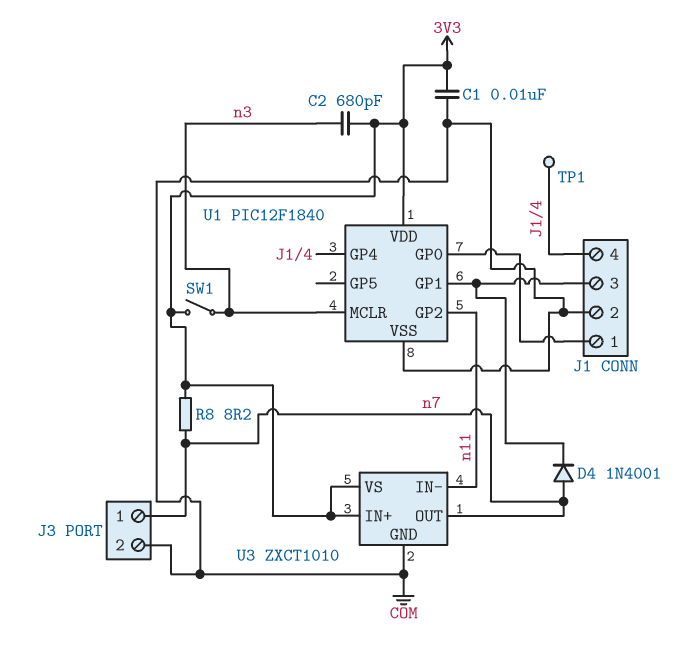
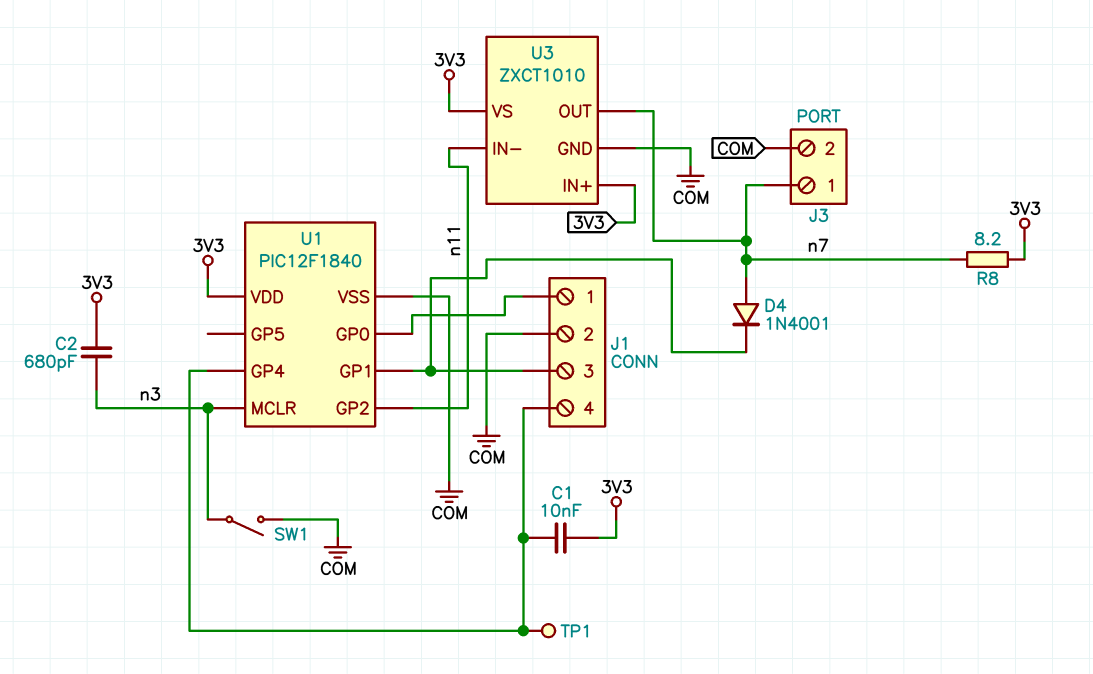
C1: 10nF (3V3, COM) -> 10nF (3V3, J1/4)
SW1: switch (3V3, n3) -> switch (COM, n3)

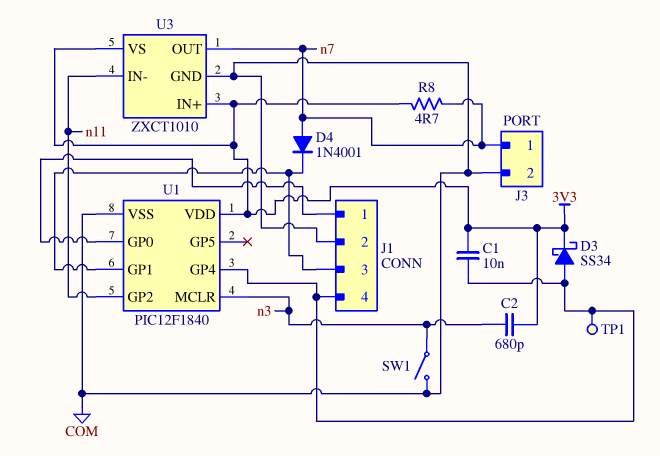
D3: none -> schottky SS34 (A J1/4, K 3V3)
R8: 8.2 (3V3, n7) -> 4.7 (3V3, n7)

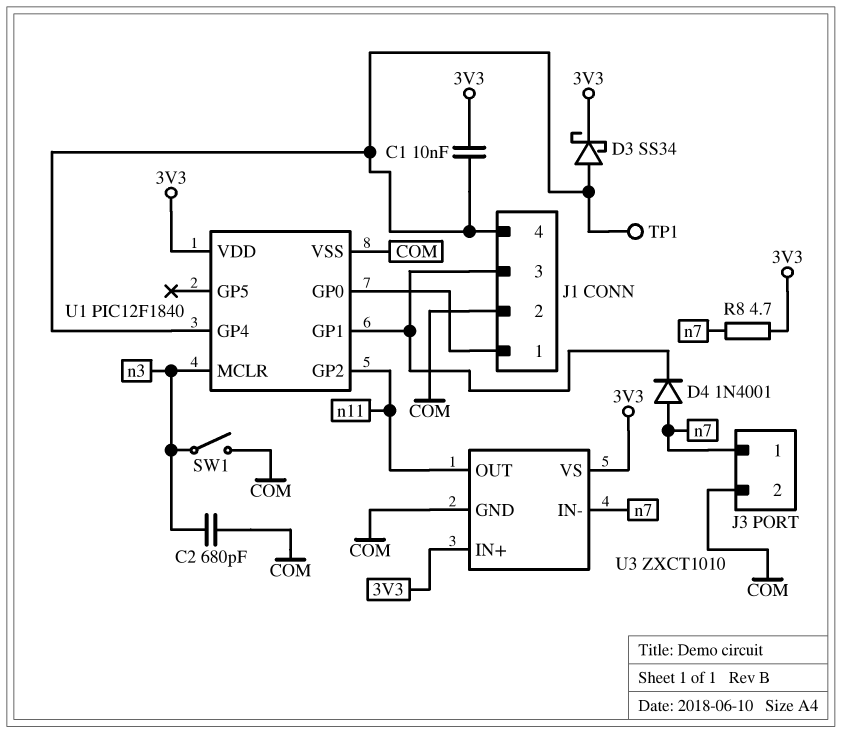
C2: 680pF (3V3, n3) -> 680pF (COM, n3)
U3 pin IN-: n11 -> n7
U3 pin OUT: n7 -> n11

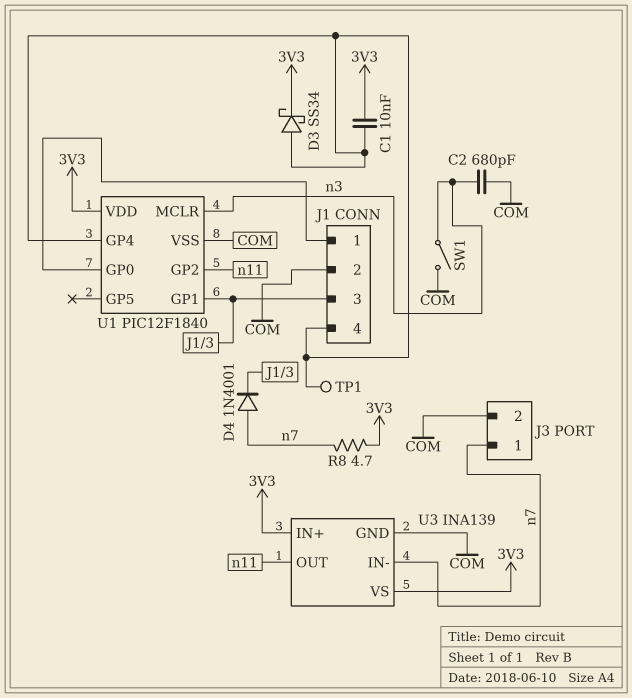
U3: ZXCT1010 -> INA139

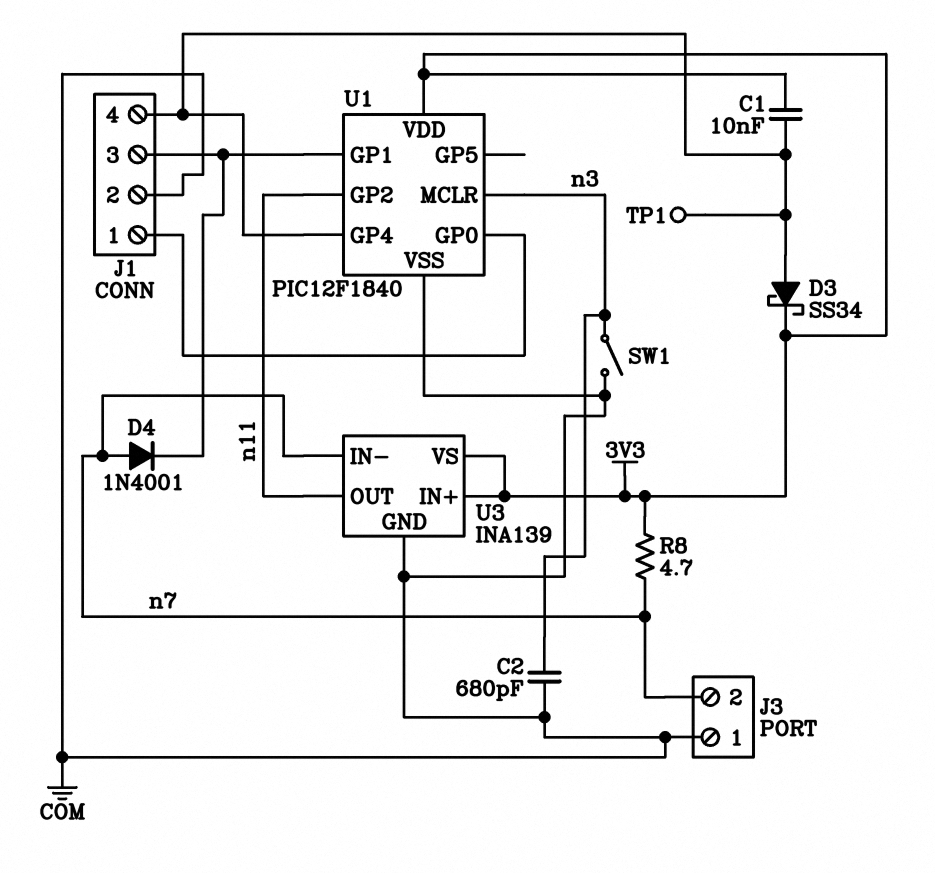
J3 pin 1: n7 -> COM
J3 pin 2: COM -> n7

